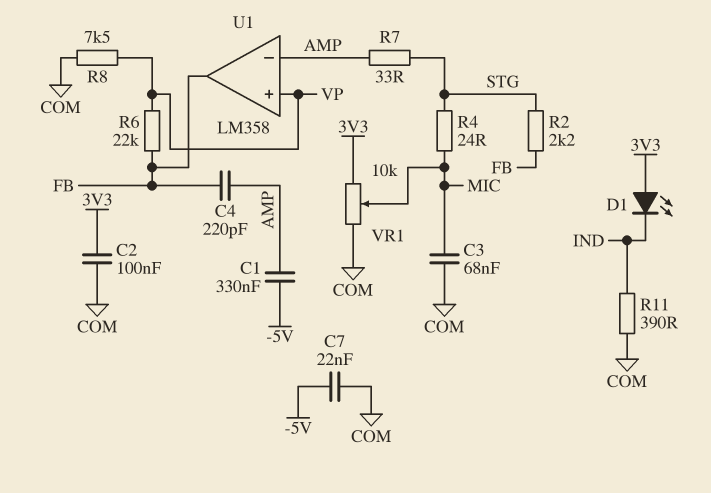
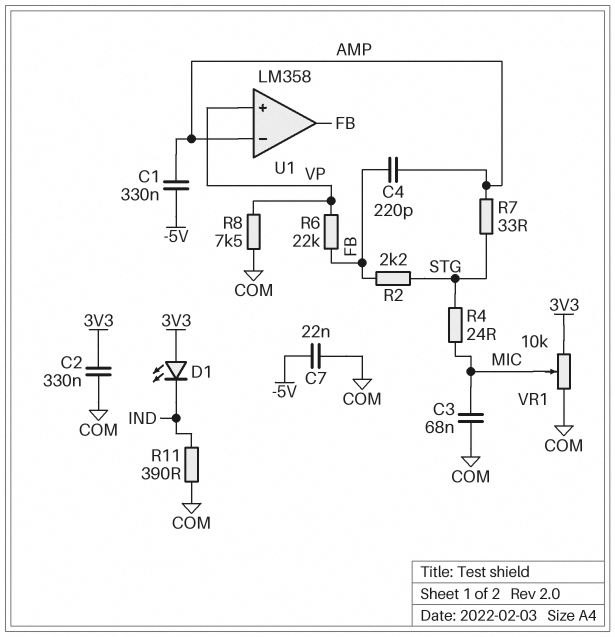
C2: 100nF (3V3, COM) -> 330nF (3V3, COM)

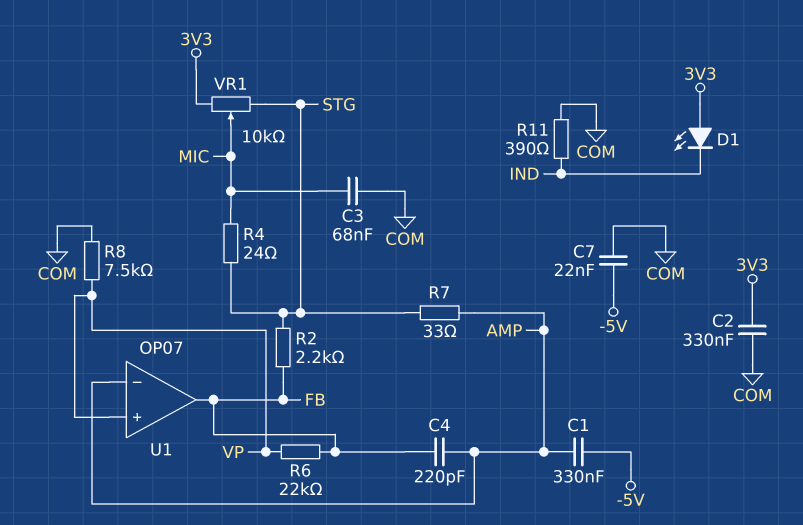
U1: LM358 -> OP07
VR1: 10k (3V3, COM, wiper MIC) -> 10k (3V3, STG, wiper MIC)

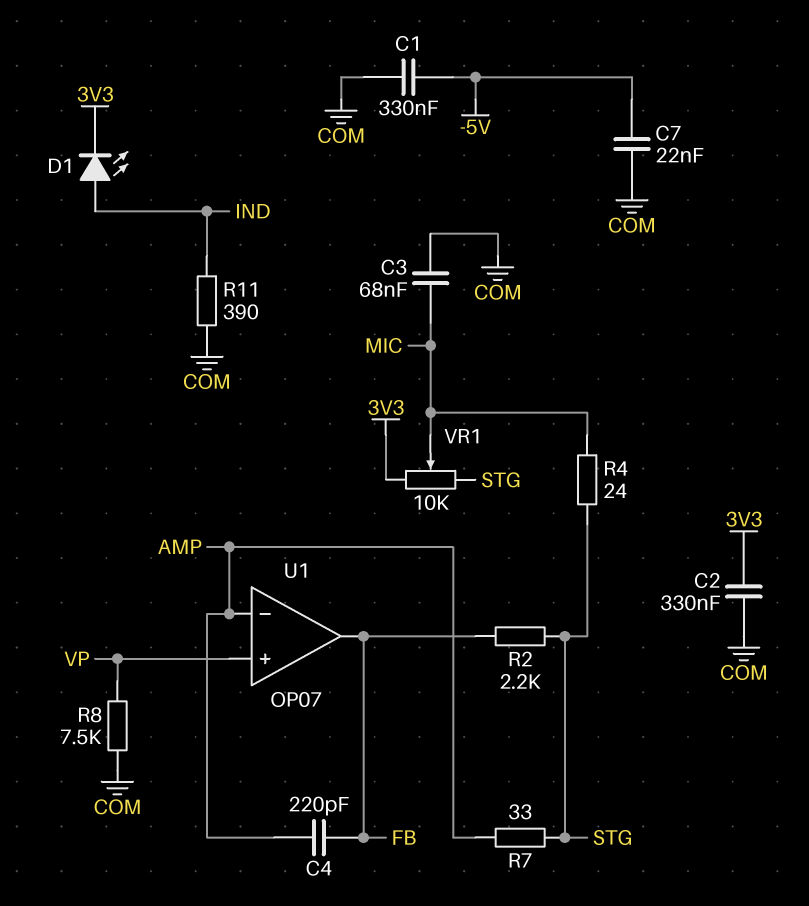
C1: 330nF (-5V, AMP) -> 330nF (-5V, COM)
D1: LED (A 3V3, K IND) -> LED (A IND, K 3V3)
R6: 22k (FB, VP) -> none

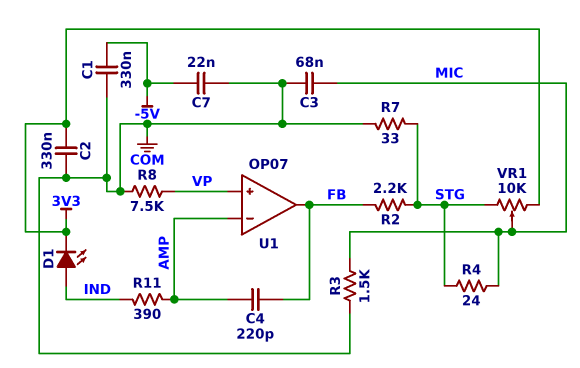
R3: none -> 1.5k (COM, MIC)
R7: 33 (AMP, STG) -> 33 (COM, STG)
R11: 390 (COM, IND) -> 390 (AMP, IND)

